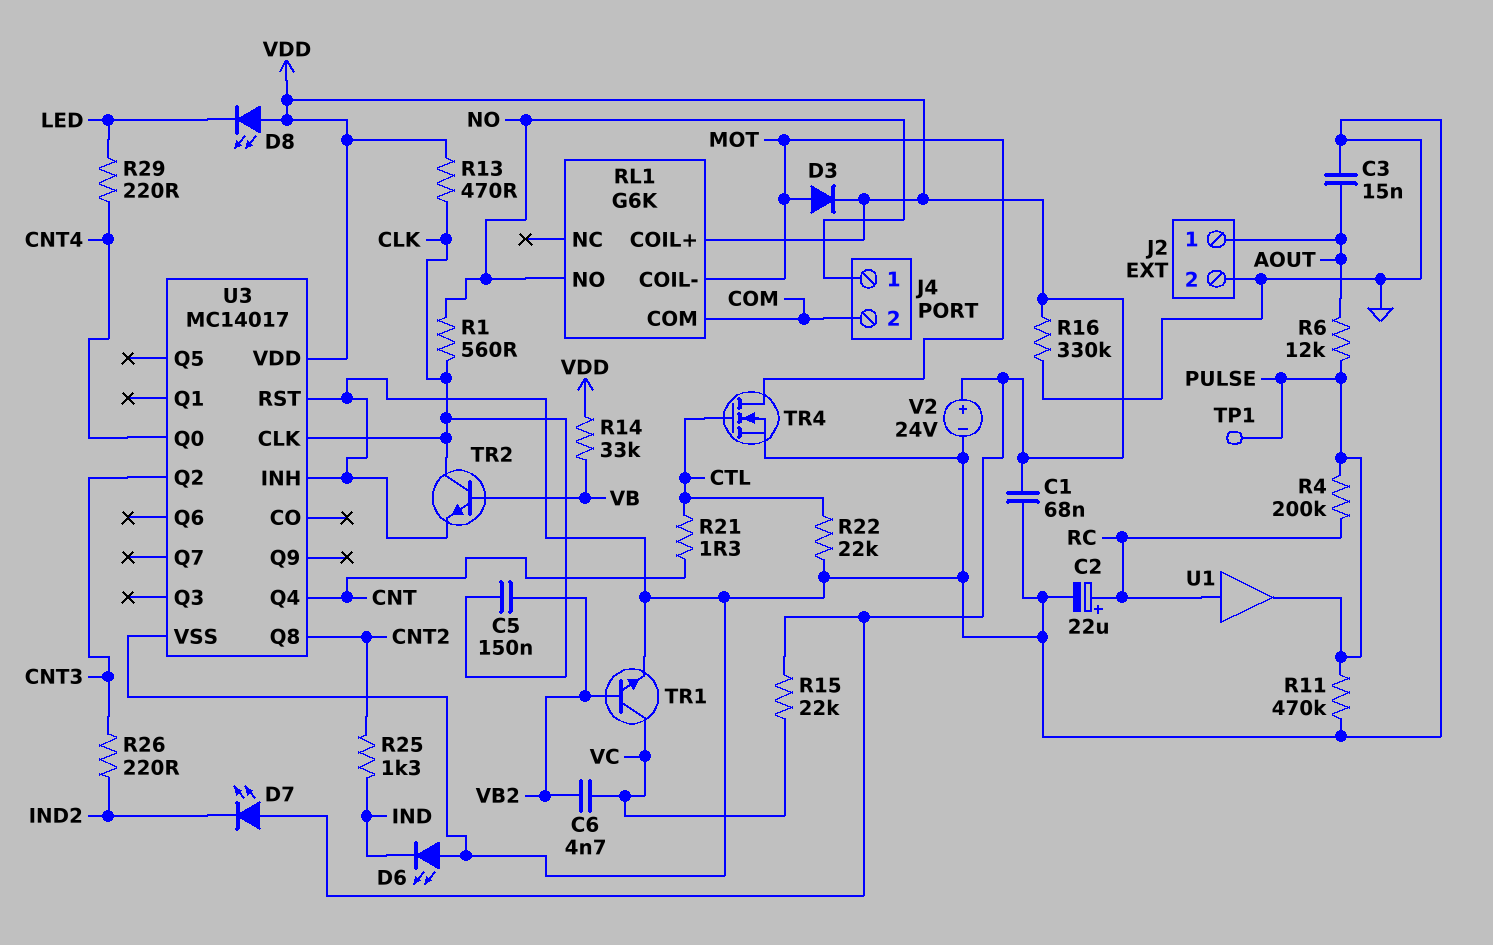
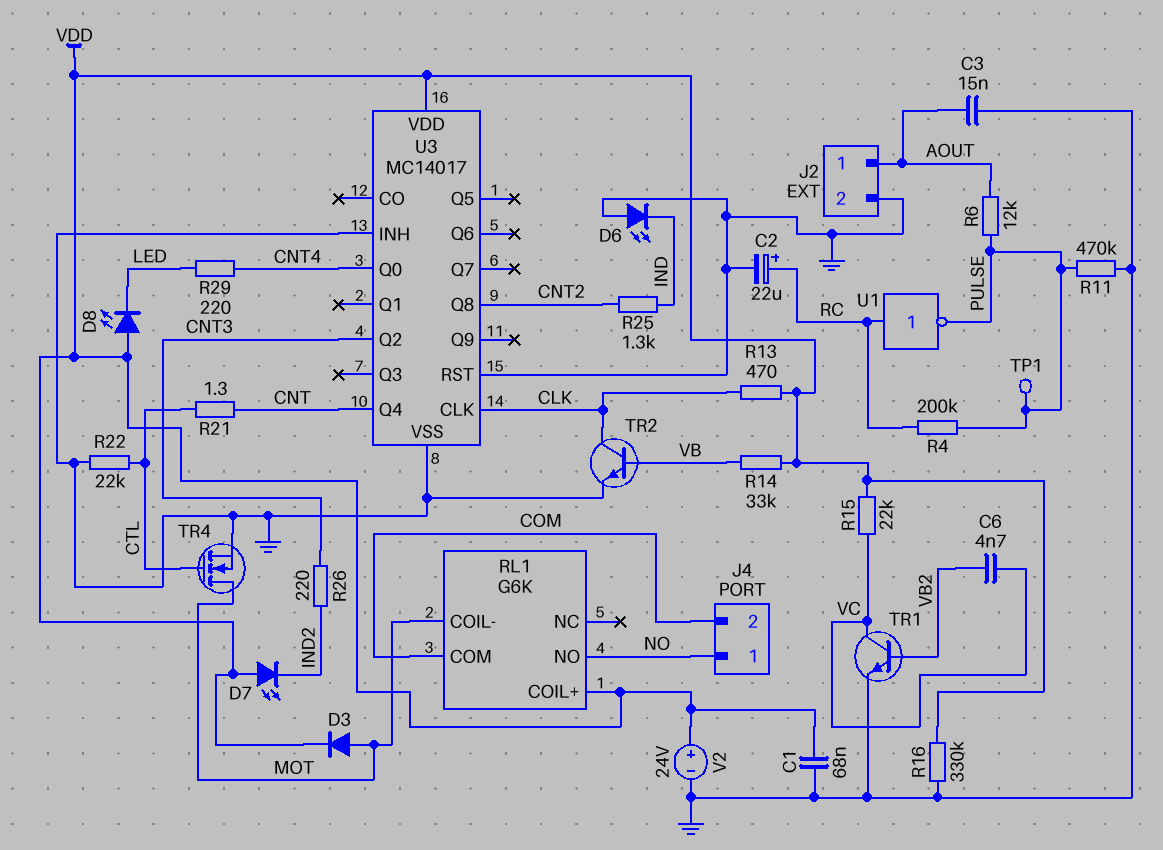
C5: 150nF (CLK, VB2) -> none
R1: 560 (CLK, NO) -> none
U1: buffer (in RC, out PULSE) -> NOT (in RC, out PULSE)

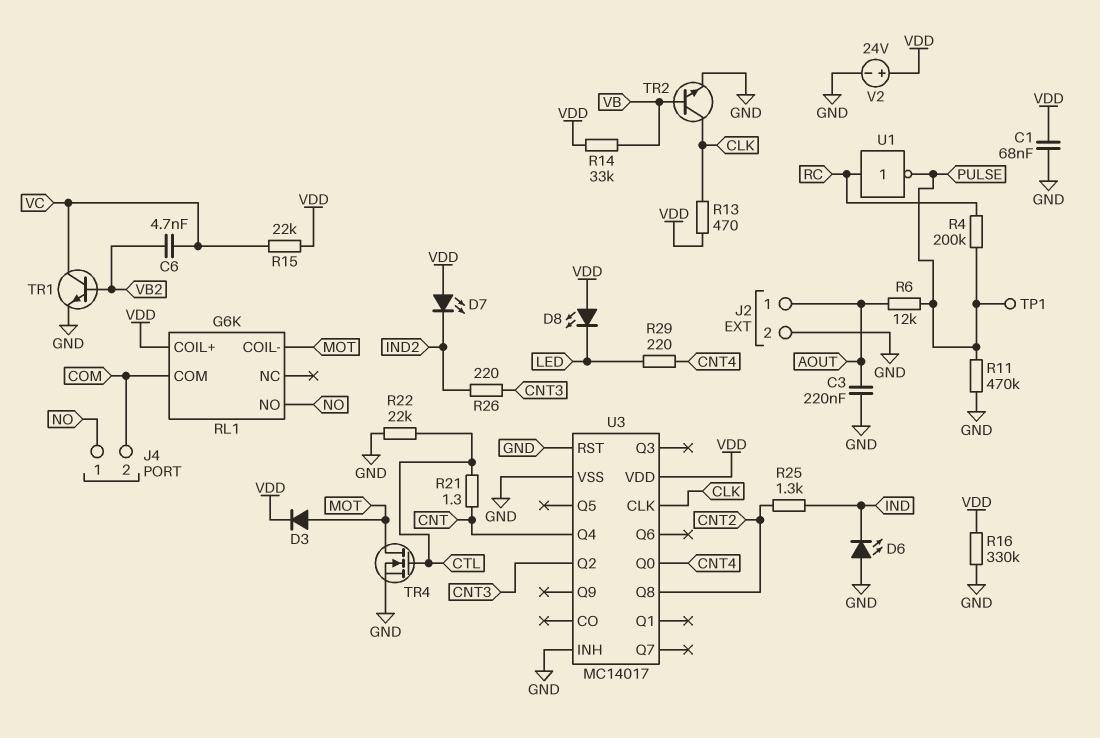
C2: 22uF (plus RC, minus GND) -> none
C3: 15nF (AOUT, GND) -> 220nF (AOUT, GND)

